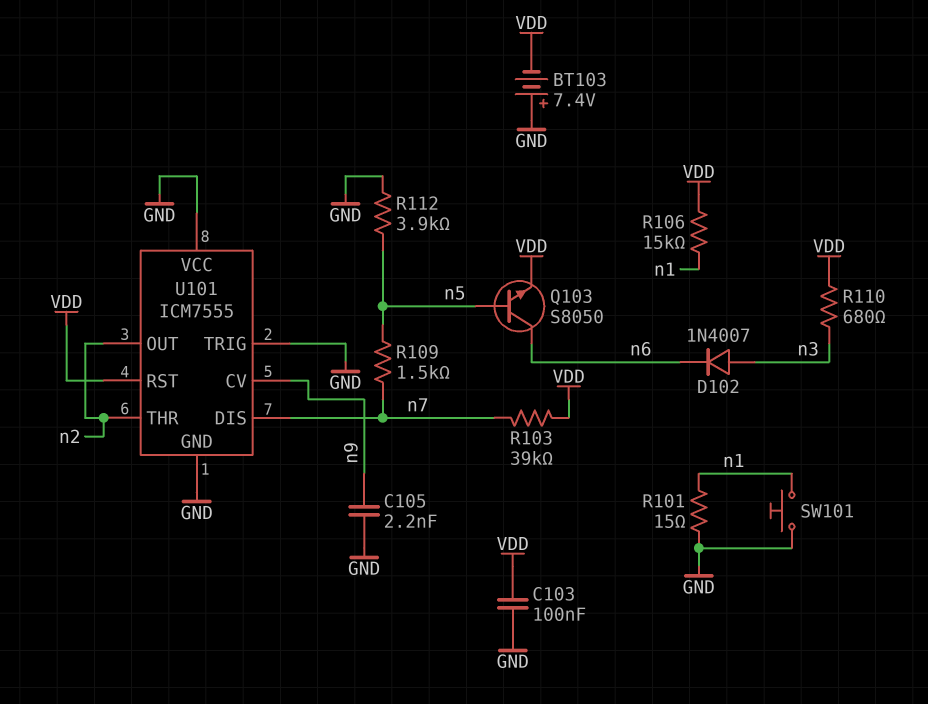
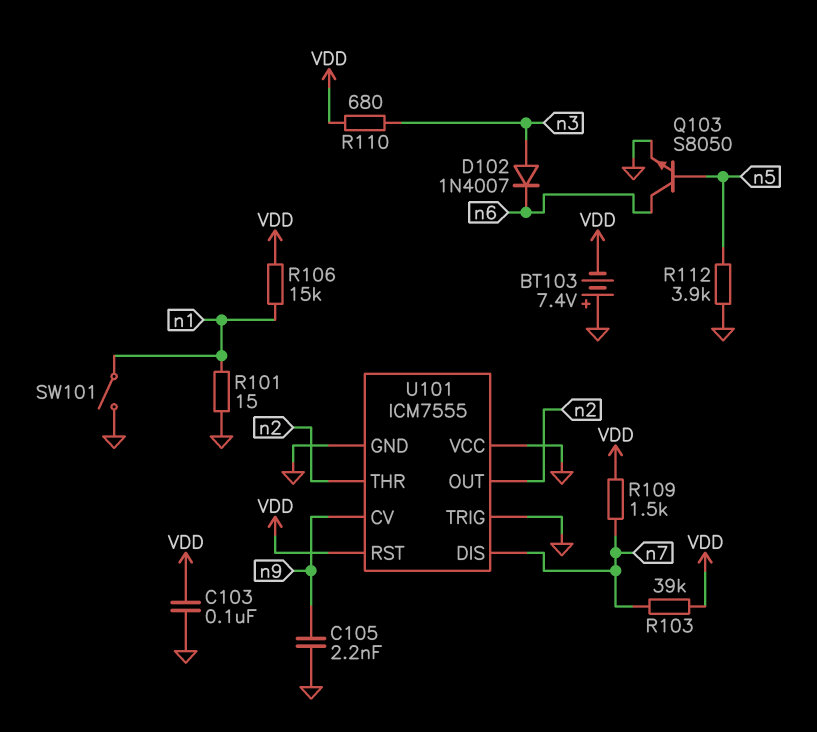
Q103: NPN S8050 (B n5, C n6, E VDD) -> NPN S8050 (B n5, C n6, E GND)
R109: 1.5k (n5, n7) -> 1.5k (VDD, n7)
SW101: button (GND, n1) -> switch (GND, n1)

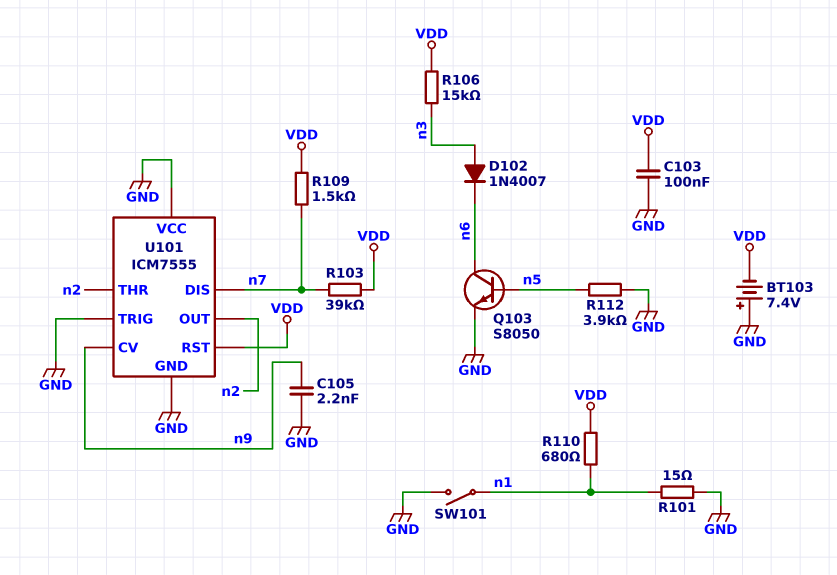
R106: 15k (VDD, n1) -> 15k (VDD, n3)
R110: 680 (VDD, n3) -> 680 (VDD, n1)

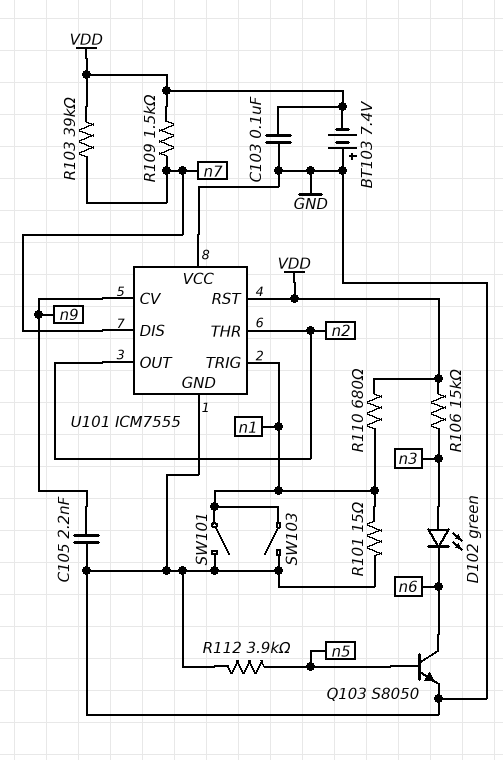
D102: diode 1N4007 (A n3, K n6) -> LED green (A n3, K n6)
SW103: none -> switch (GND, n1)
U101 pin TRIG: GND -> n1

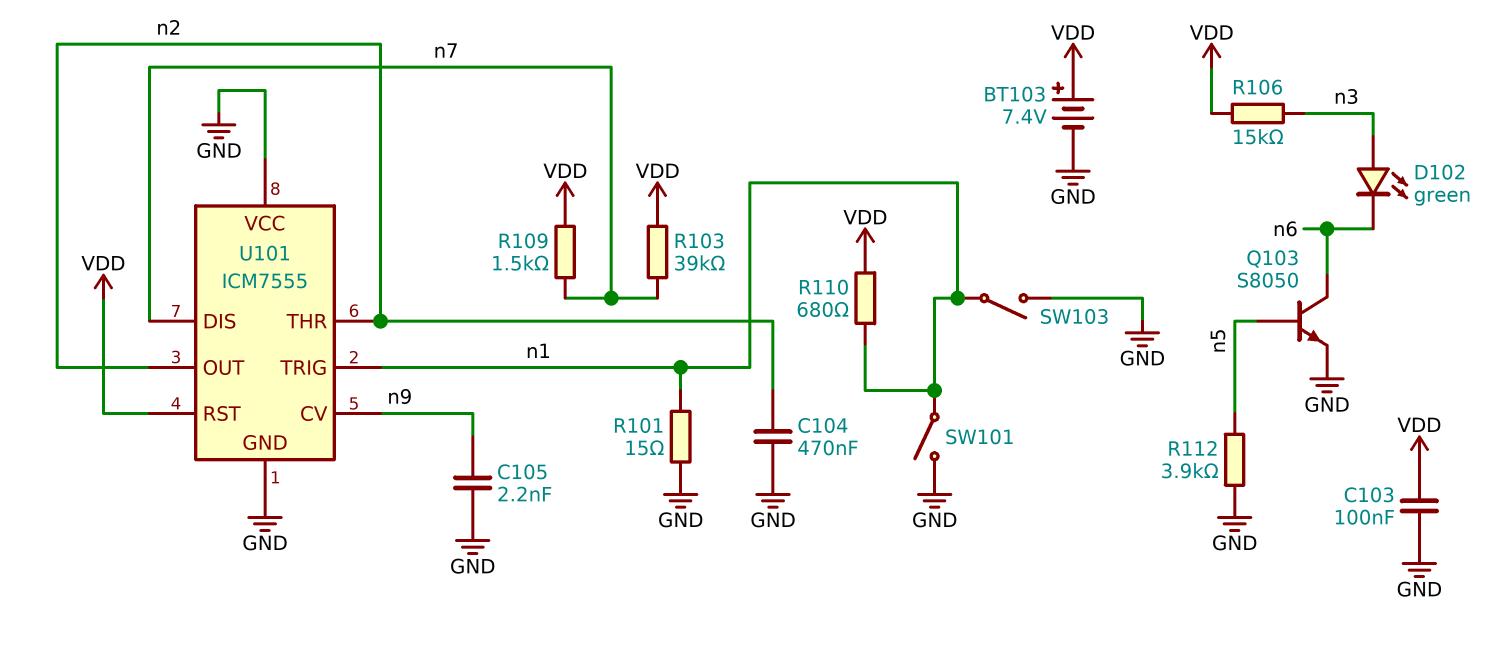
BT103: 7.4V (plus GND, minus VDD) -> 7.4V (plus VDD, minus GND)
C104: none -> 470nF (GND, n2)

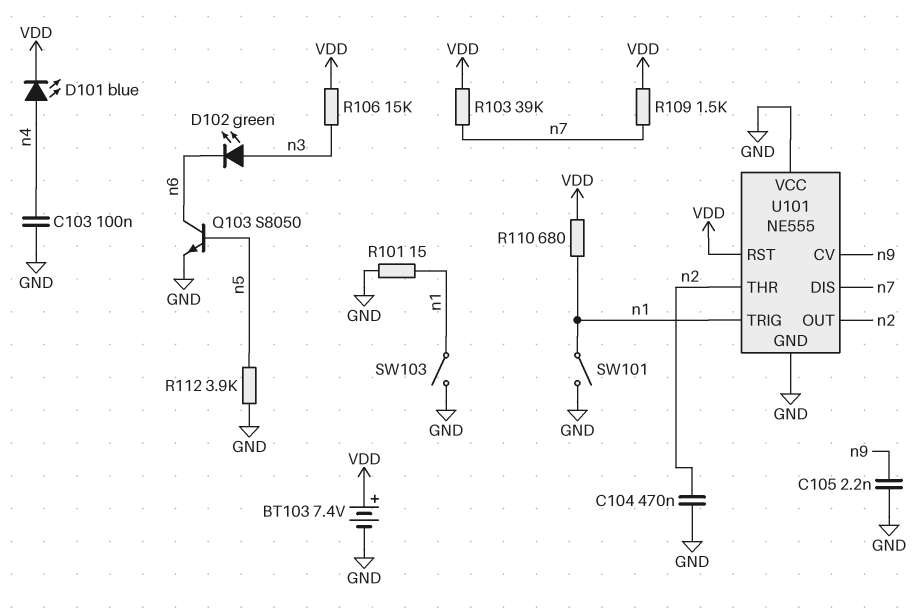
C103: 100nF (GND, VDD) -> 100nF (GND, n4)
D101: none -> LED blue (A n4, K VDD)
U101: ICM7555 -> NE555

